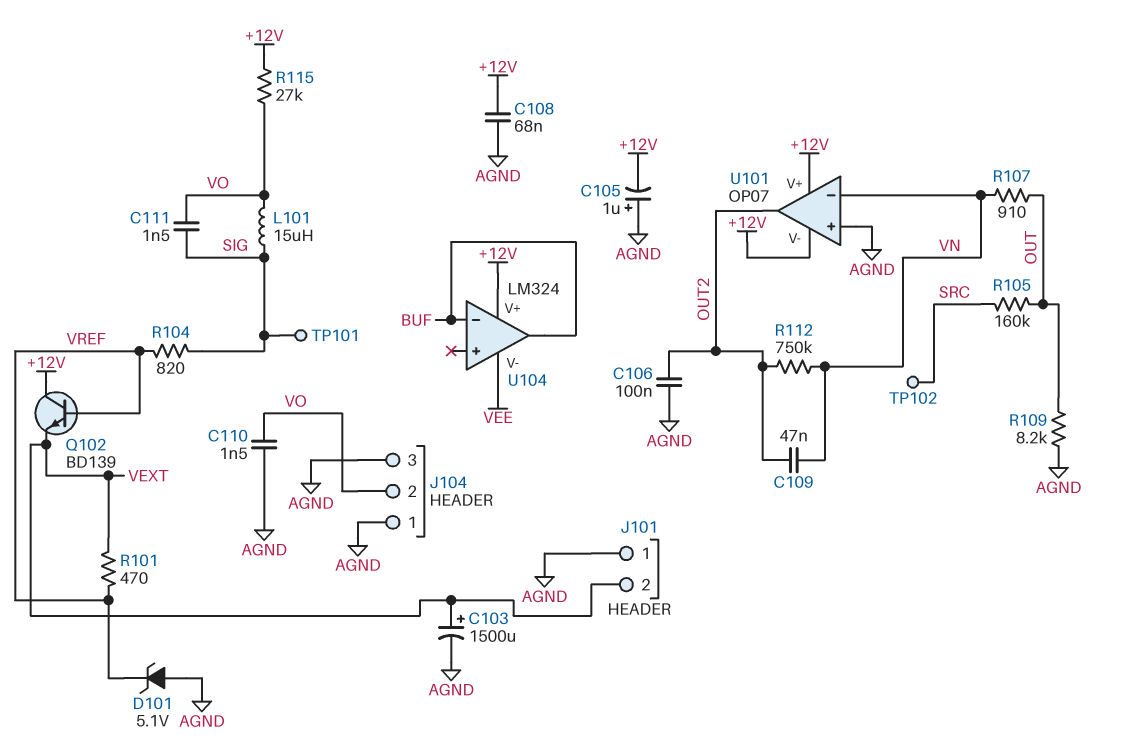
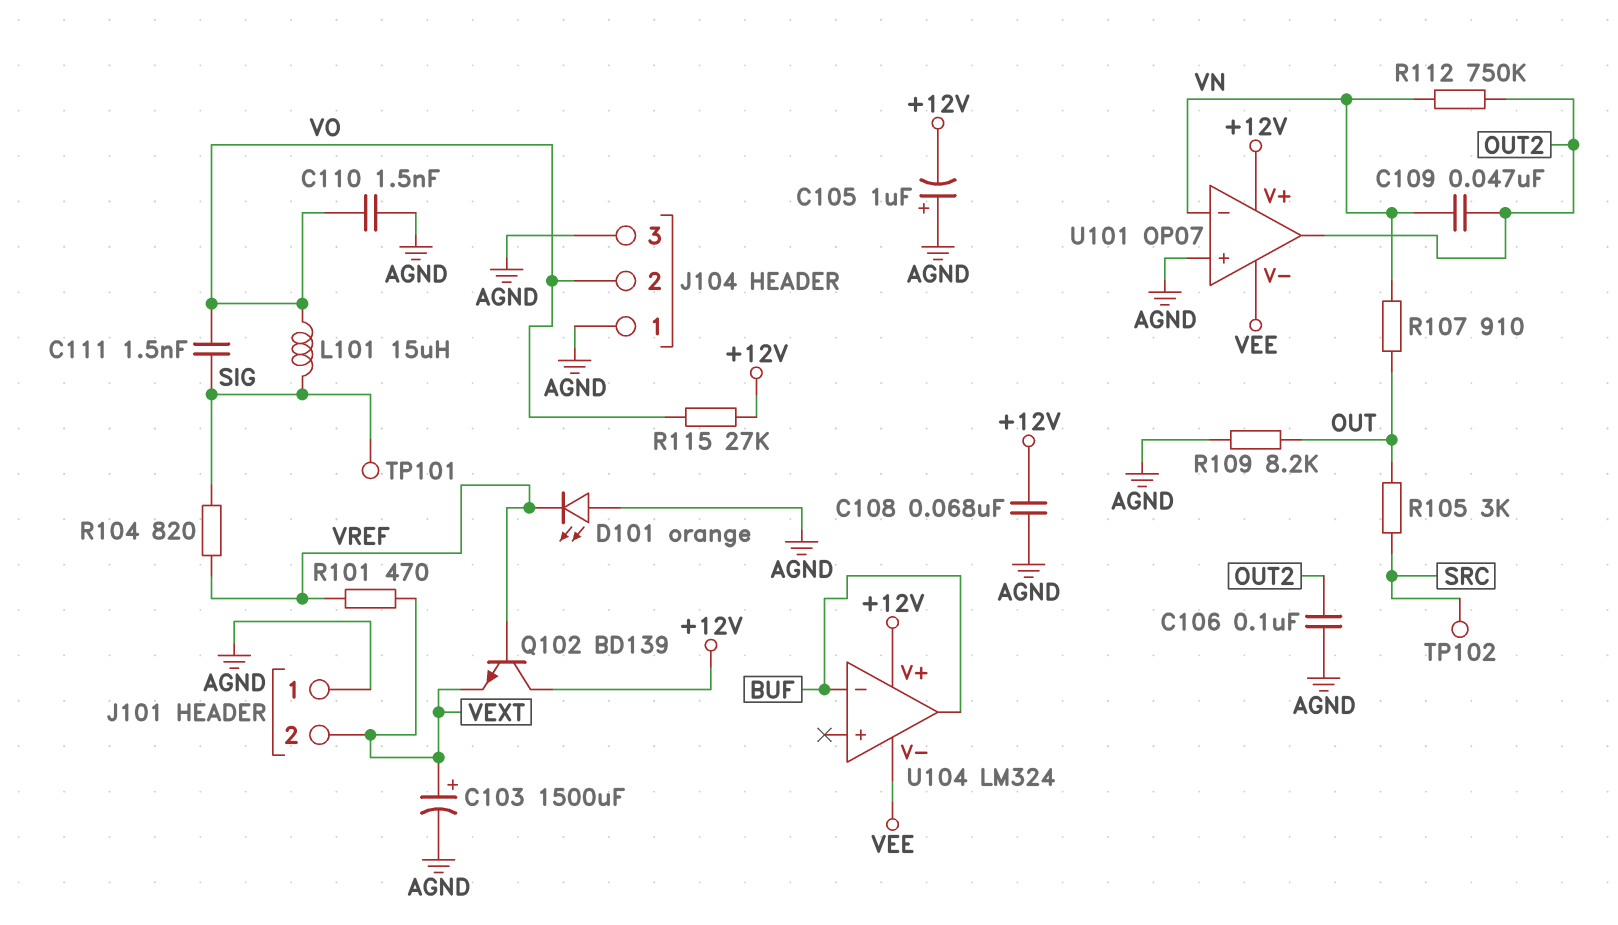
D101: zener 5.1V (A AGND, K VREF) -> LED orange (A AGND, K VREF)
R105: 160k (OUT, SRC) -> 3k (OUT, SRC)
U101 pin V-: +12V -> VEE

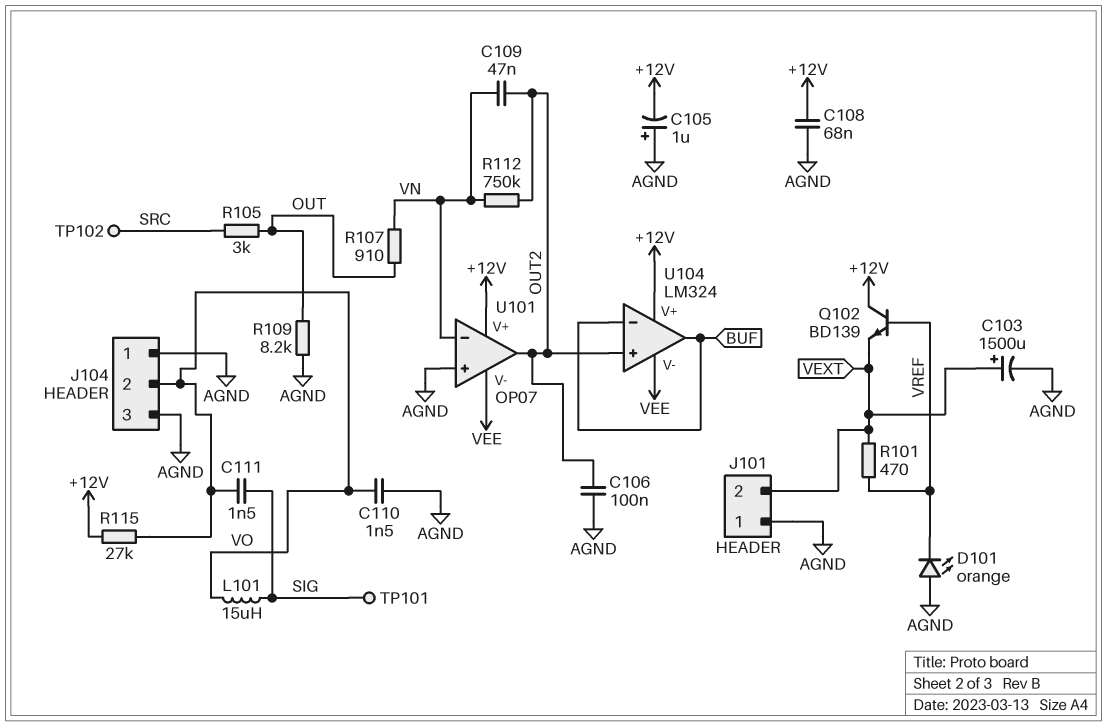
R104: 820 (SIG, VREF) -> none
U104 pin in+: none -> OUT2

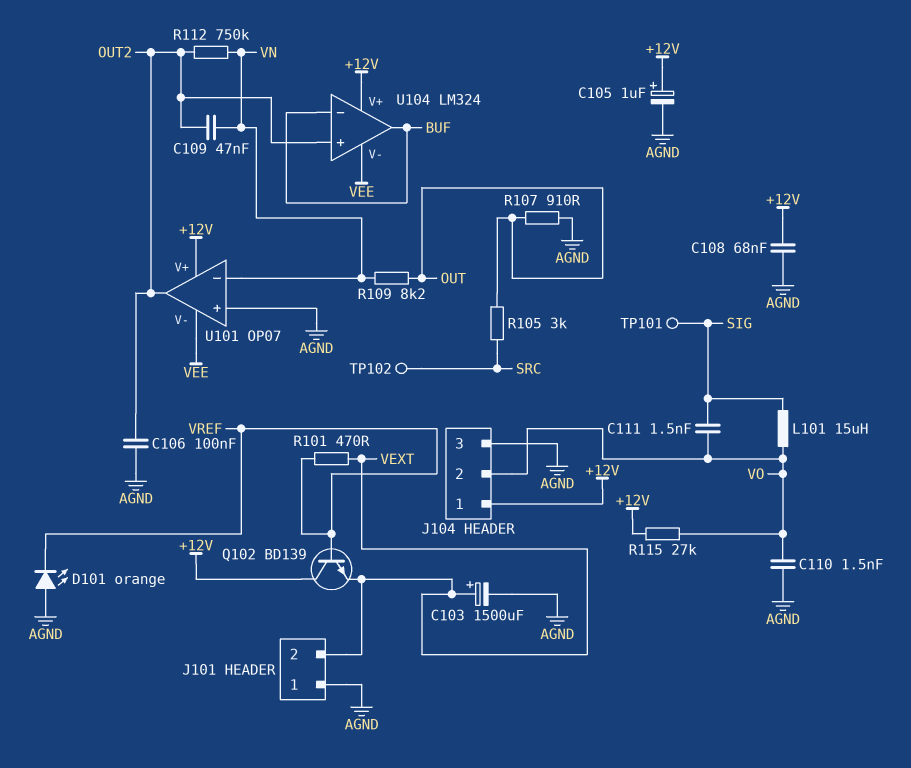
C105: 1uF (plus AGND, minus +12V) -> 1uF (plus +12V, minus AGND)
J104 pin 1: AGND -> +12V
R107: 910 (OUT, VN) -> 910 (AGND, OUT)
R109: 8.2k (AGND, OUT) -> 8.2k (OUT, VN)

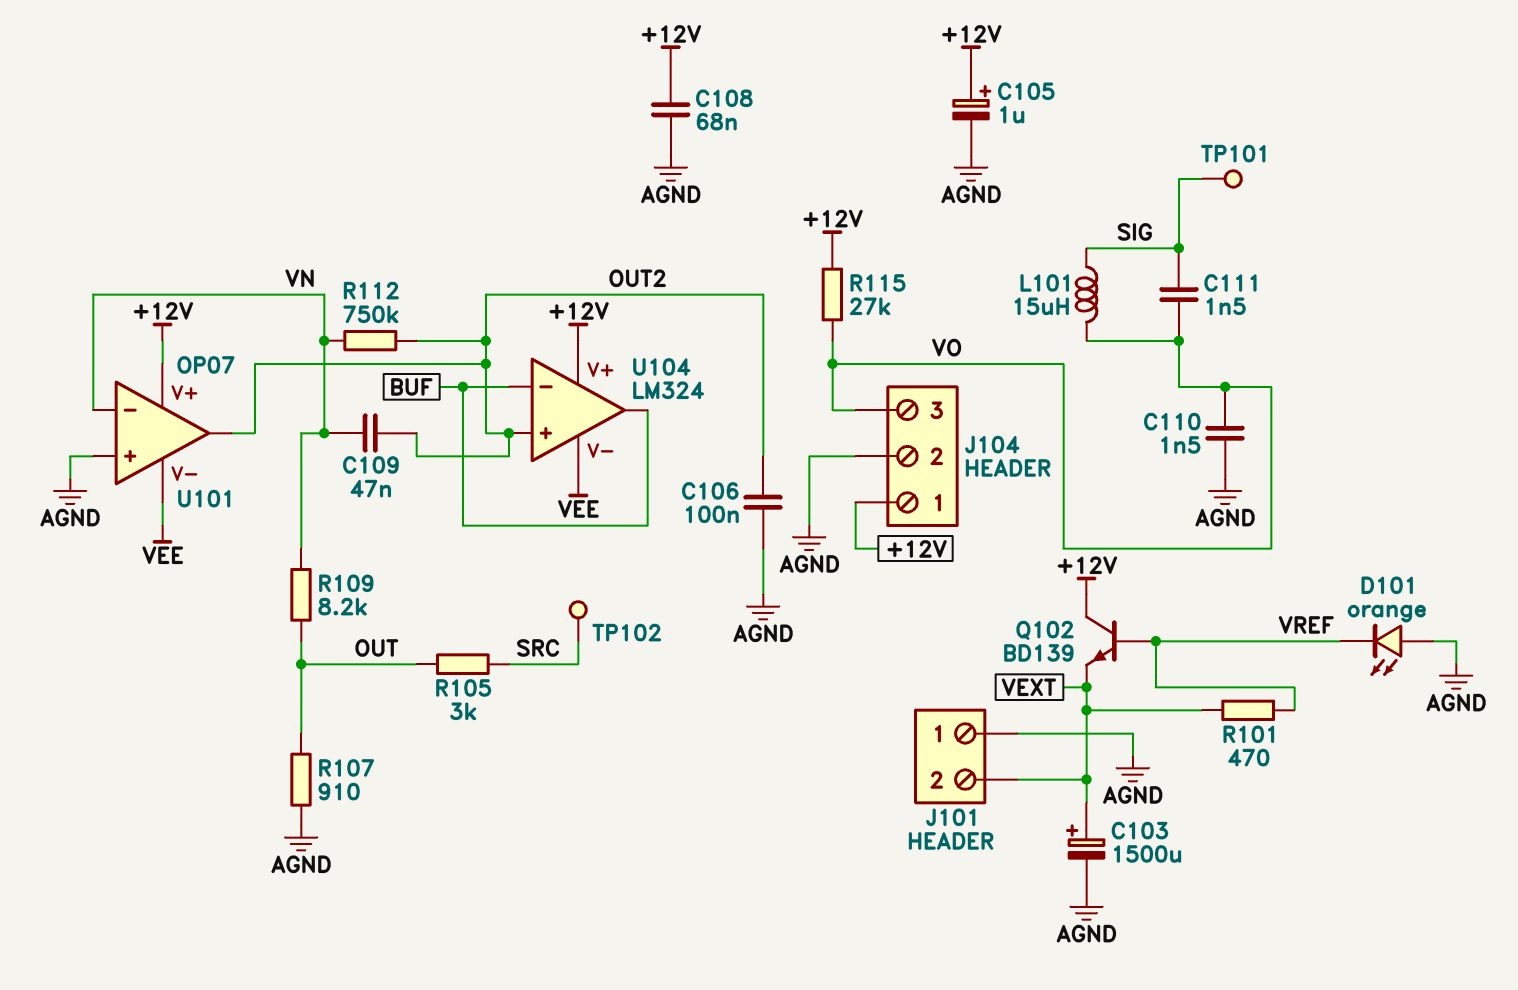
J104 pin 2: VO -> AGND
J104 pin 3: AGND -> VO

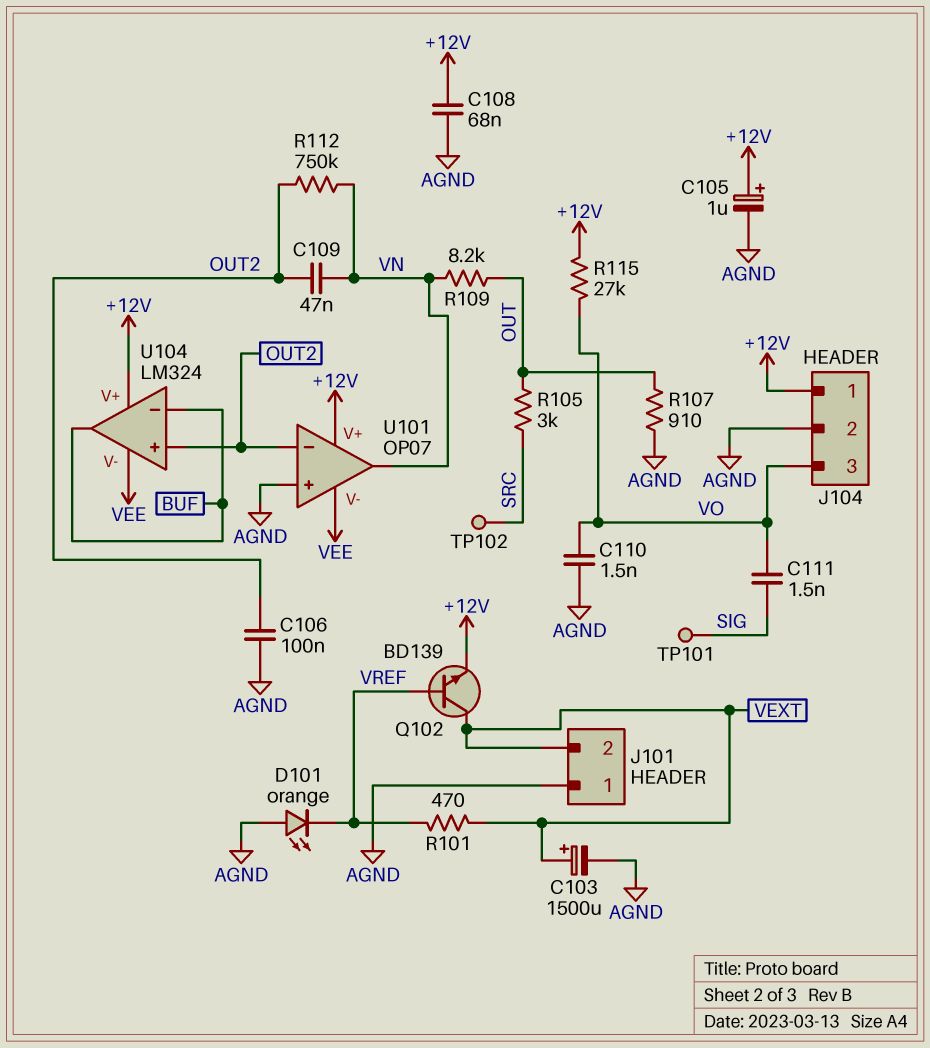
L101: 15uH (SIG, VO) -> none
Q102: NPN BD139 (B VREF, C +12V, E VEXT) -> NPN BD139 (B VREF, C VEXT, E +12V)
U101 pin in-: VN -> OUT2
U101 pin out: OUT2 -> VN

